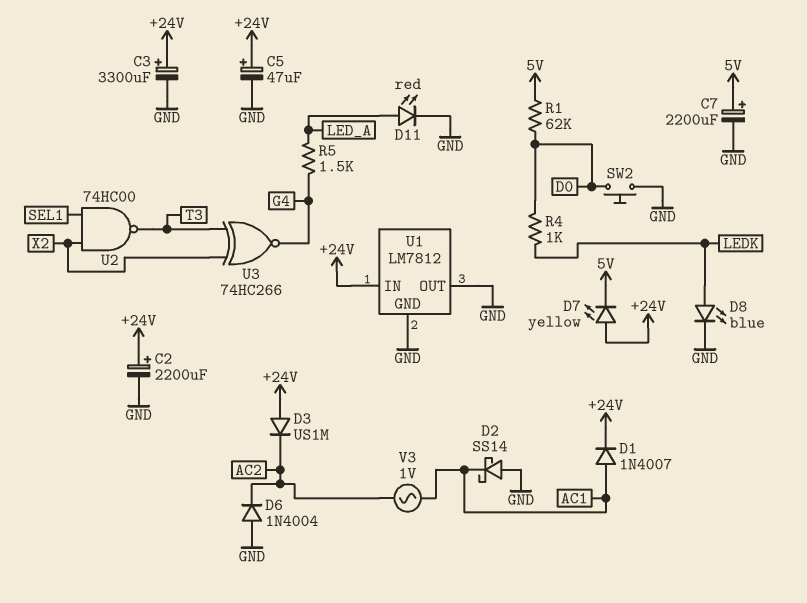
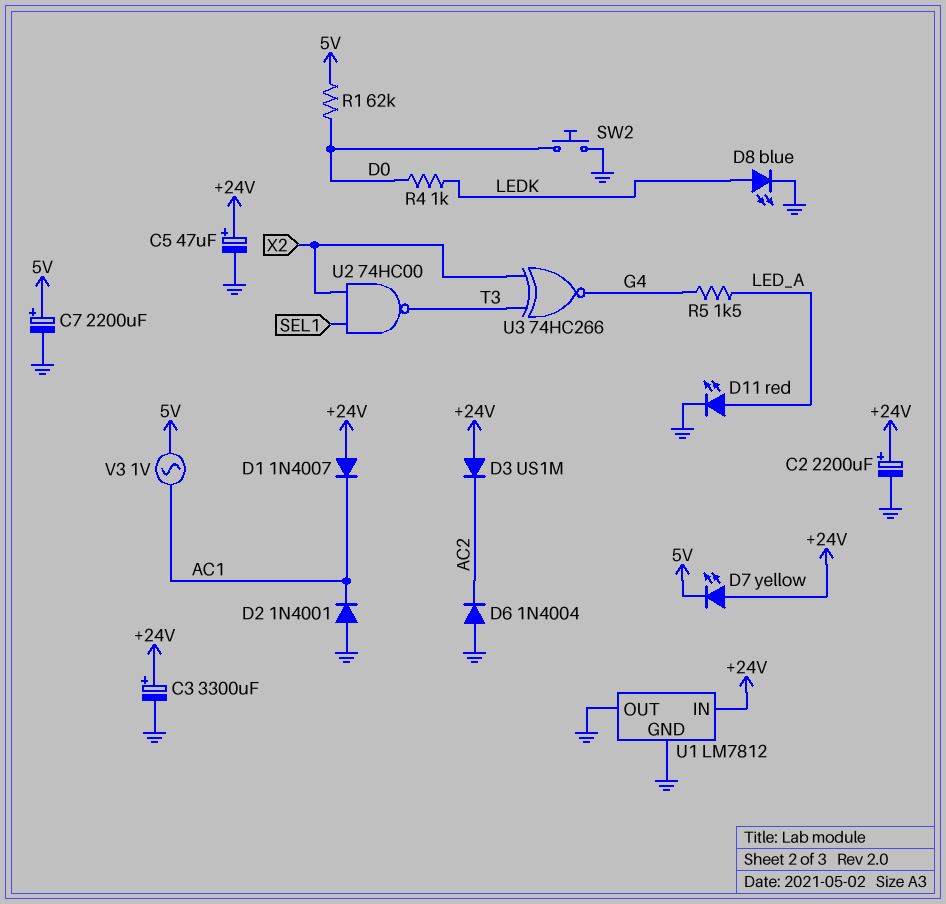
D1: diode 1N4007 (A AC1, K +24V) -> diode 1N4007 (A +24V, K AC1)
D2: schottky SS14 (A GND, K AC1) -> diode 1N4001 (A GND, K AC1)
V3: AC 1V (AC1, AC2) -> AC 1V (5V, AC1)

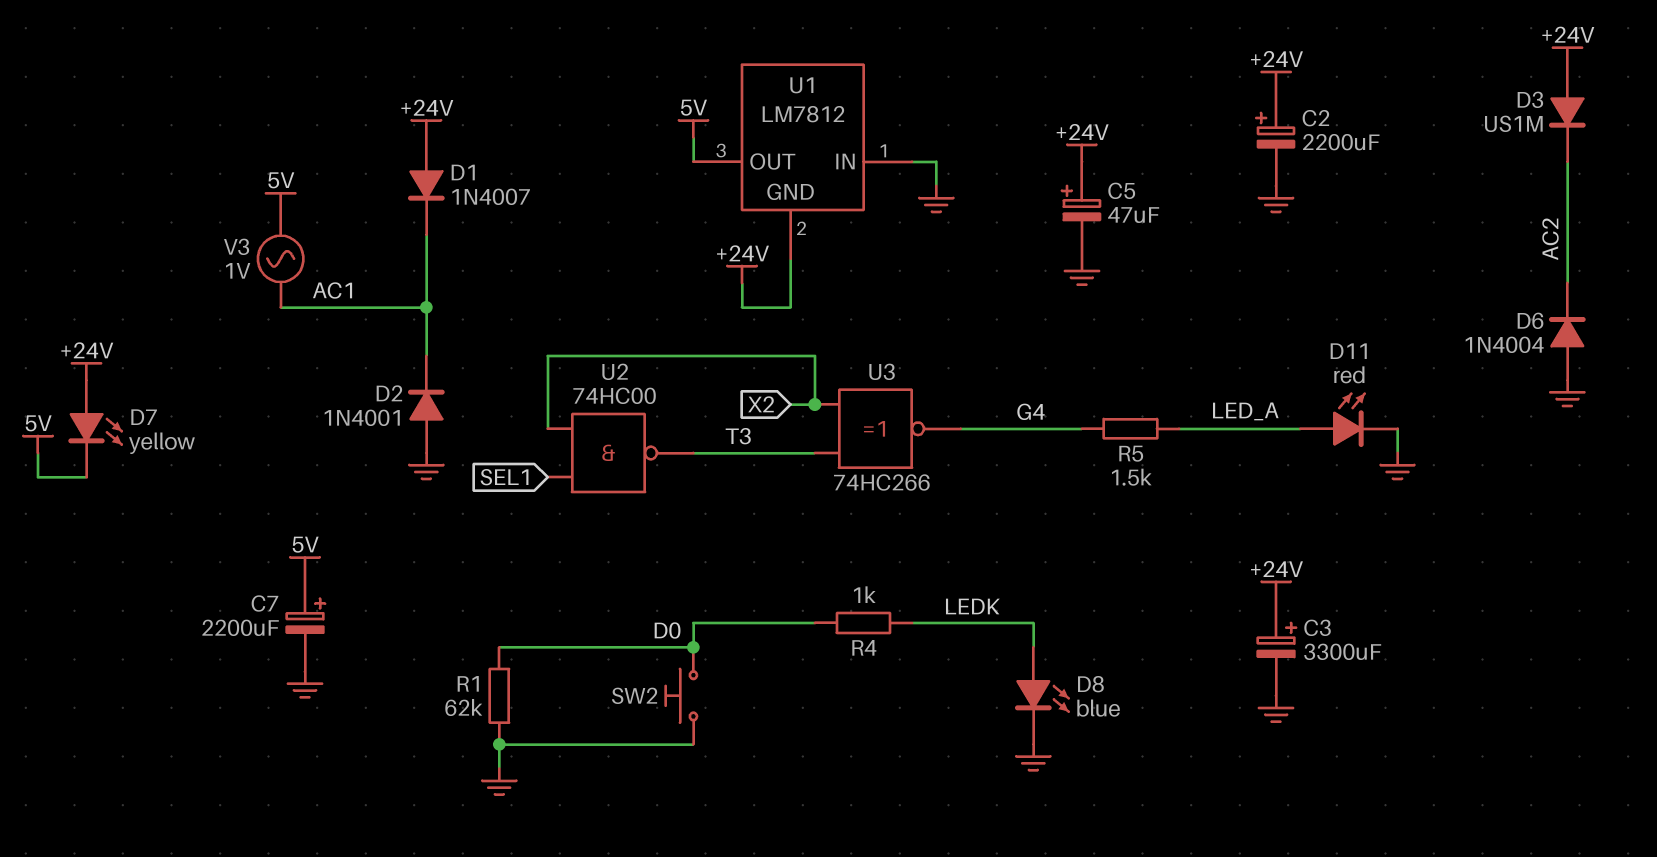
R1: 62k (5V, D0) -> 62k (D0, GND)
U1 pin GND: GND -> +24V
U1 pin IN: +24V -> GND
U1 pin OUT: GND -> 5V

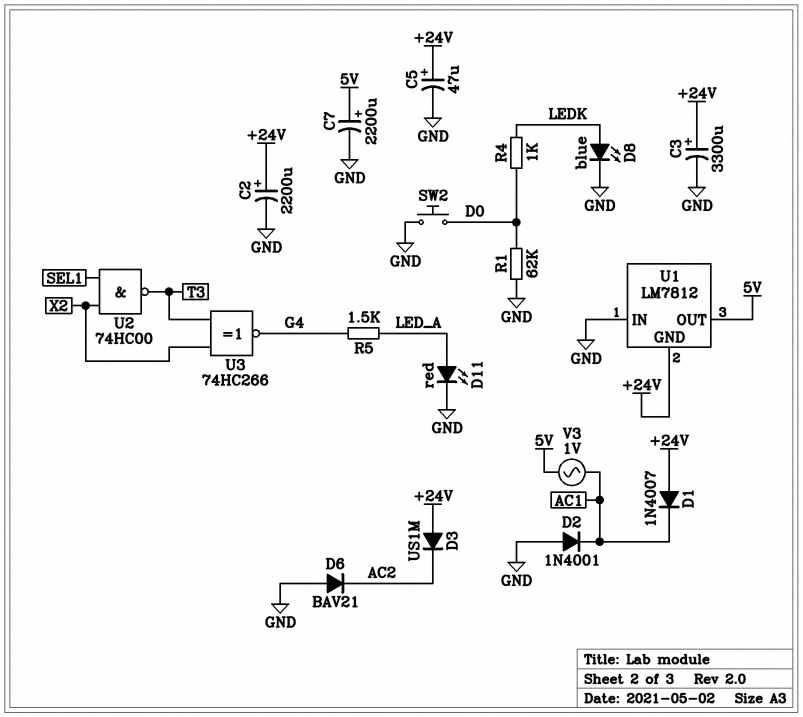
D6: diode 1N4004 (A GND, K AC2) -> diode BAV21 (A GND, K AC2)
D7: LED yellow (A +24V, K 5V) -> none

